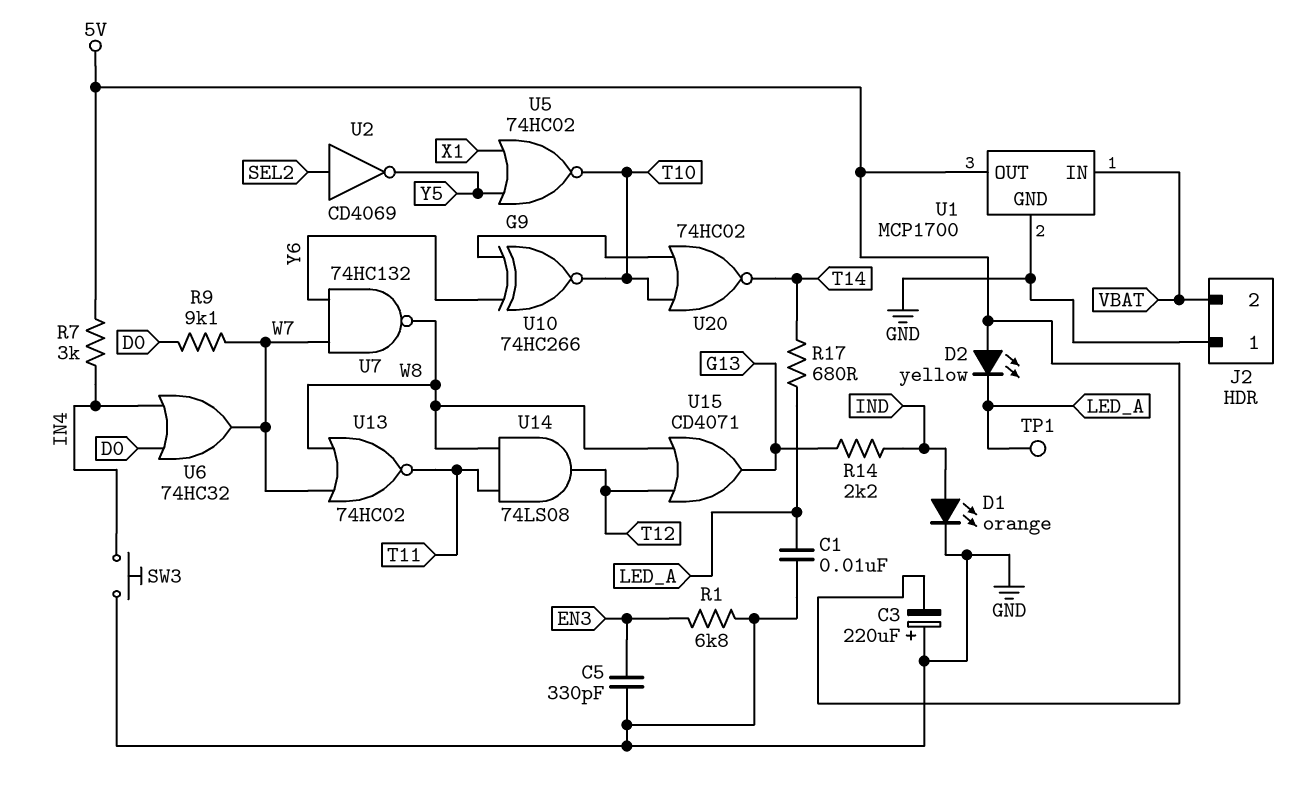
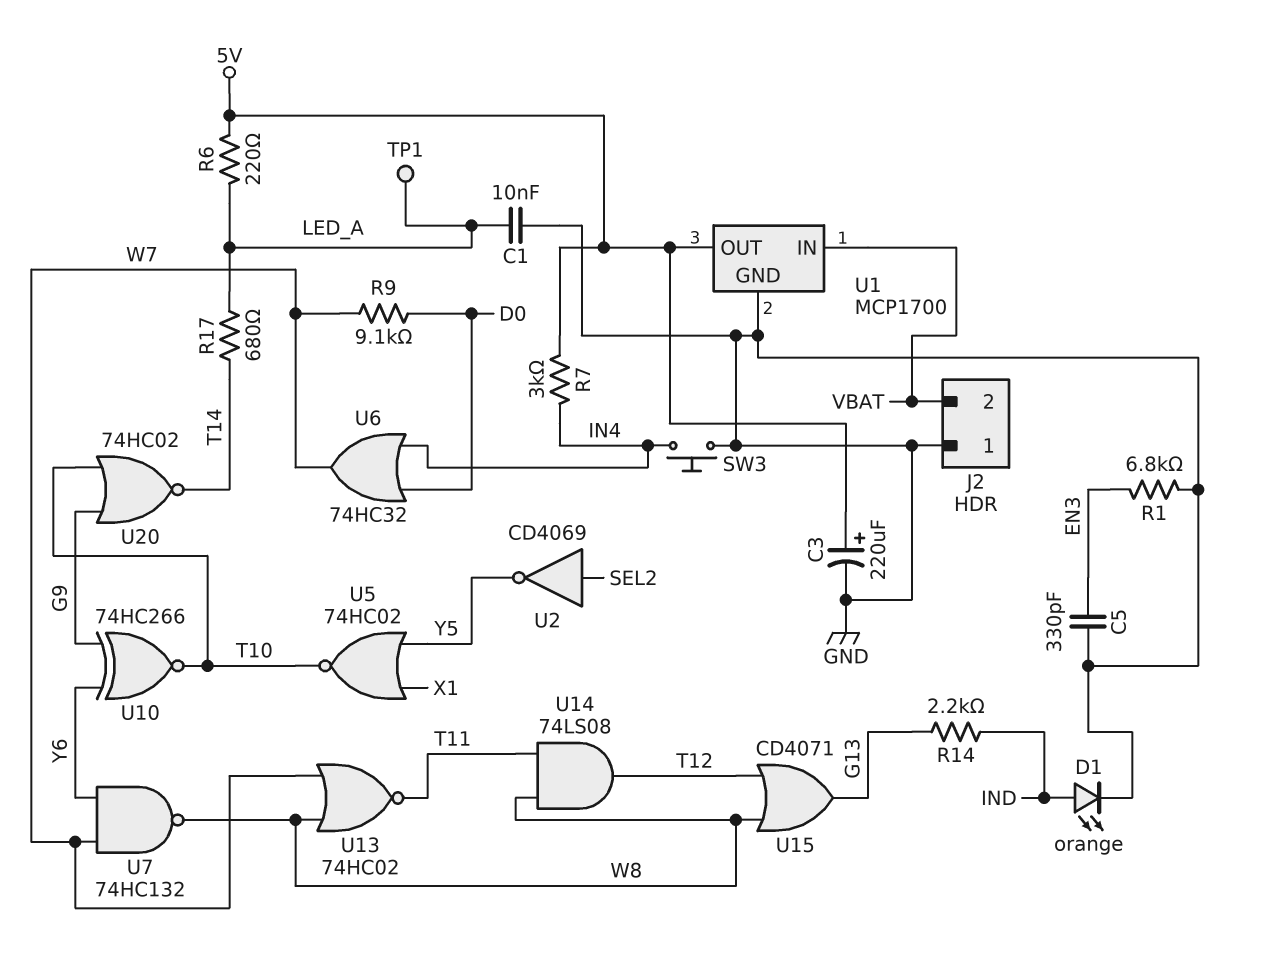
C3: 220uF (plus GND, minus 5V) -> 220uF (plus 5V, minus GND)
D2: LED yellow (A 5V, K LED_A) -> none
R6: none -> 220 (5V, LED_A)

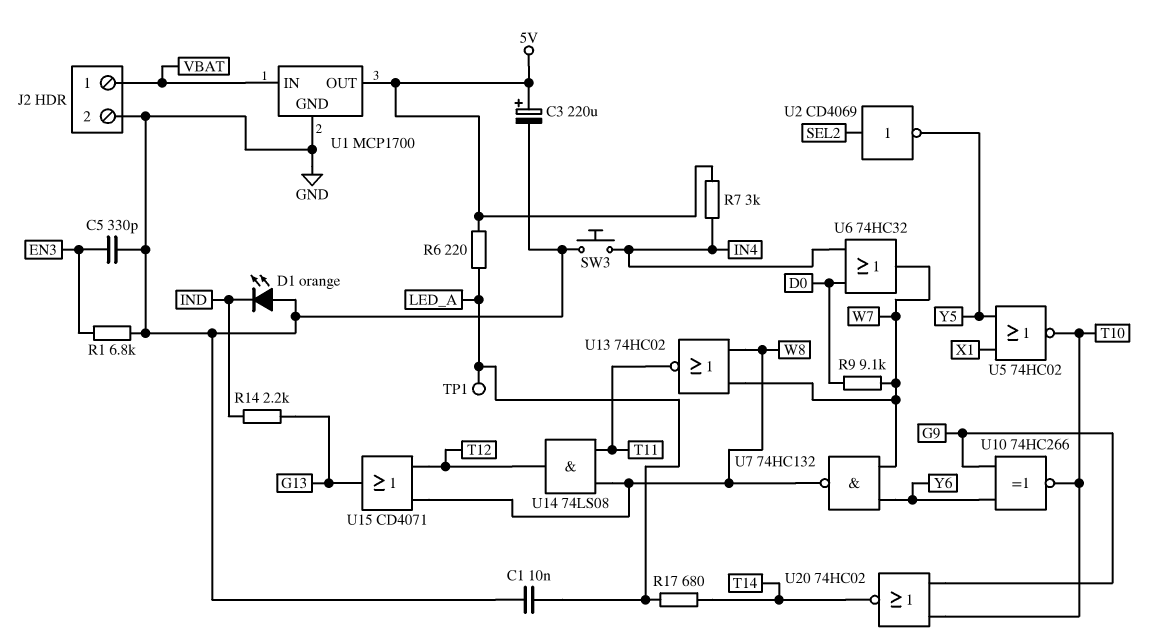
D1: LED orange (A IND, K GND) -> LED orange (A GND, K IND)
J2 pin 1: GND -> VBAT
J2 pin 2: VBAT -> GND

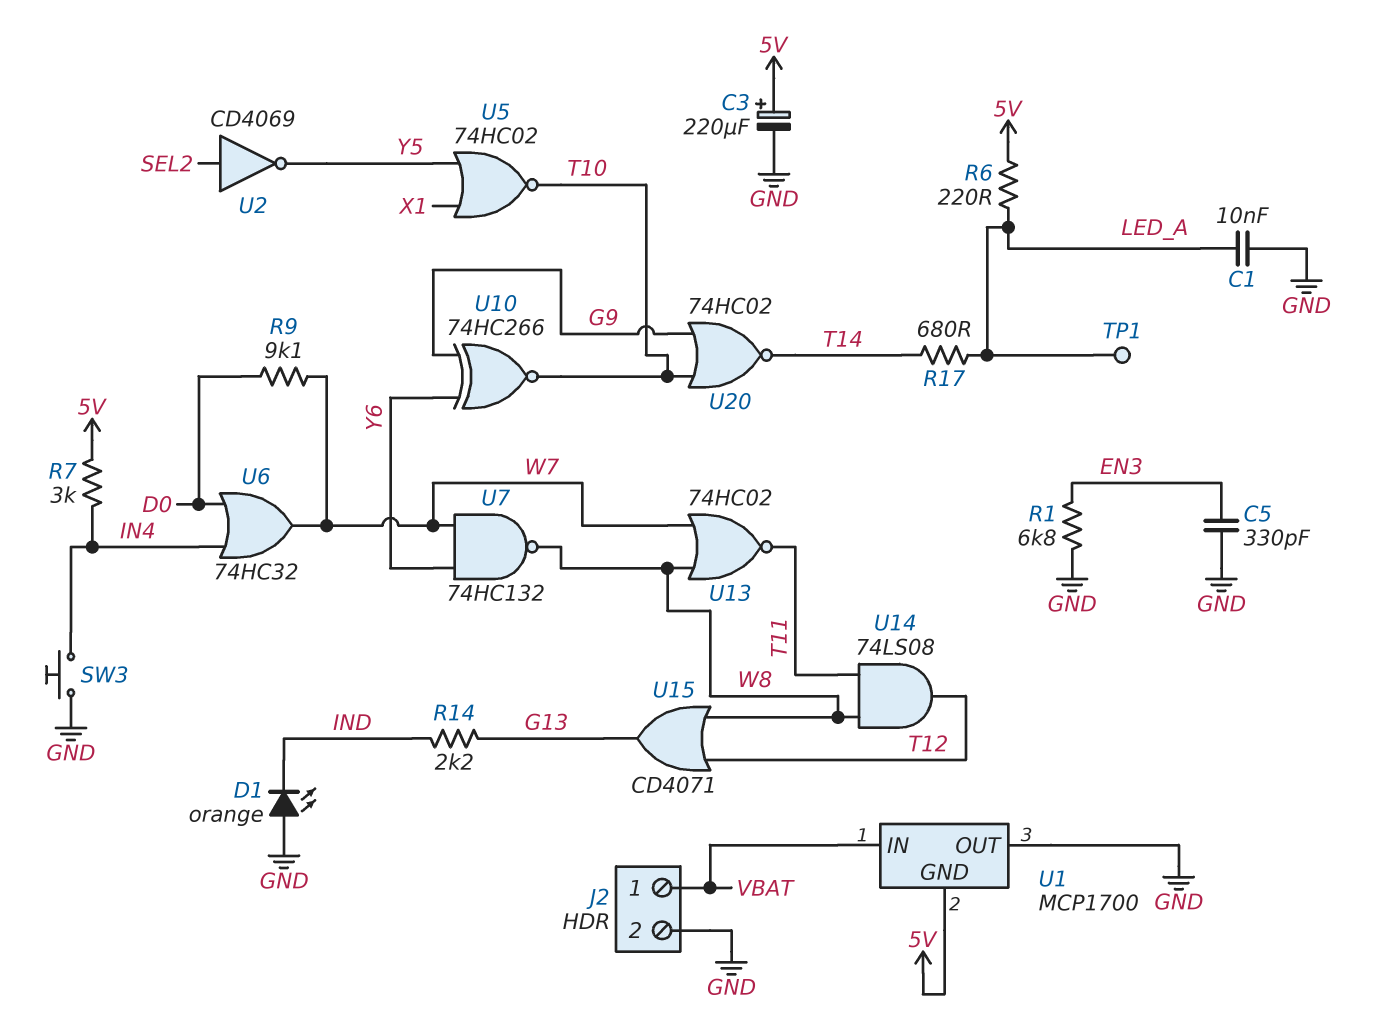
U1 pin GND: GND -> 5V
U1 pin OUT: 5V -> GND

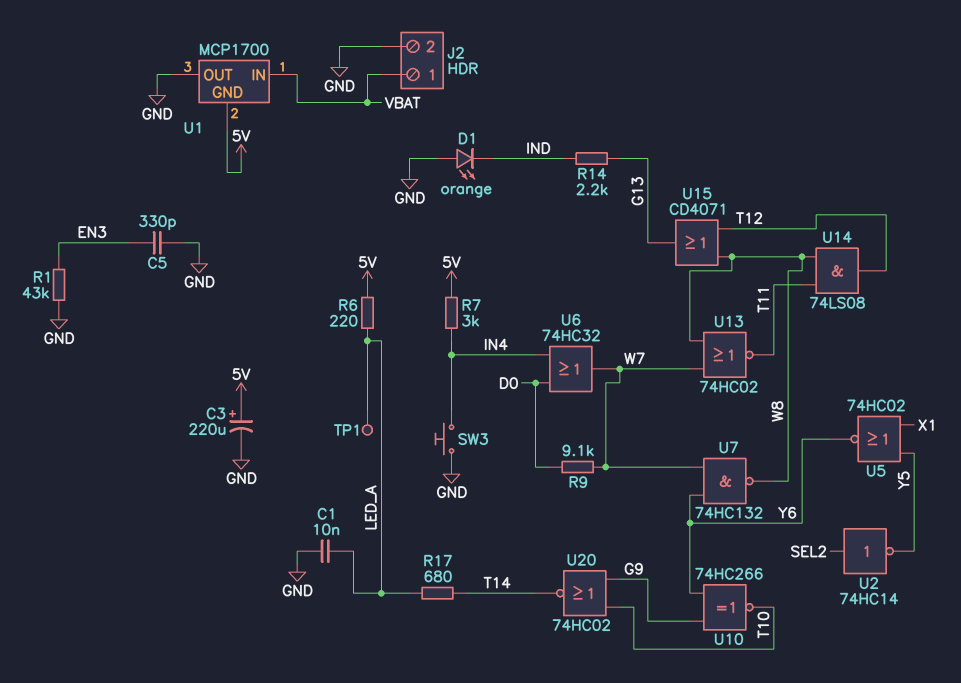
R1: 6.8k (EN3, GND) -> 43k (EN3, GND)
U2: NOT CD4069 (in SEL2, out Y5) -> NOT 74HC14 (in SEL2, out Y5)
U5: NOR 74HC02 (in X1, in Y5, out T10) -> NOR 74HC02 (in X1, in Y5, out Y6)

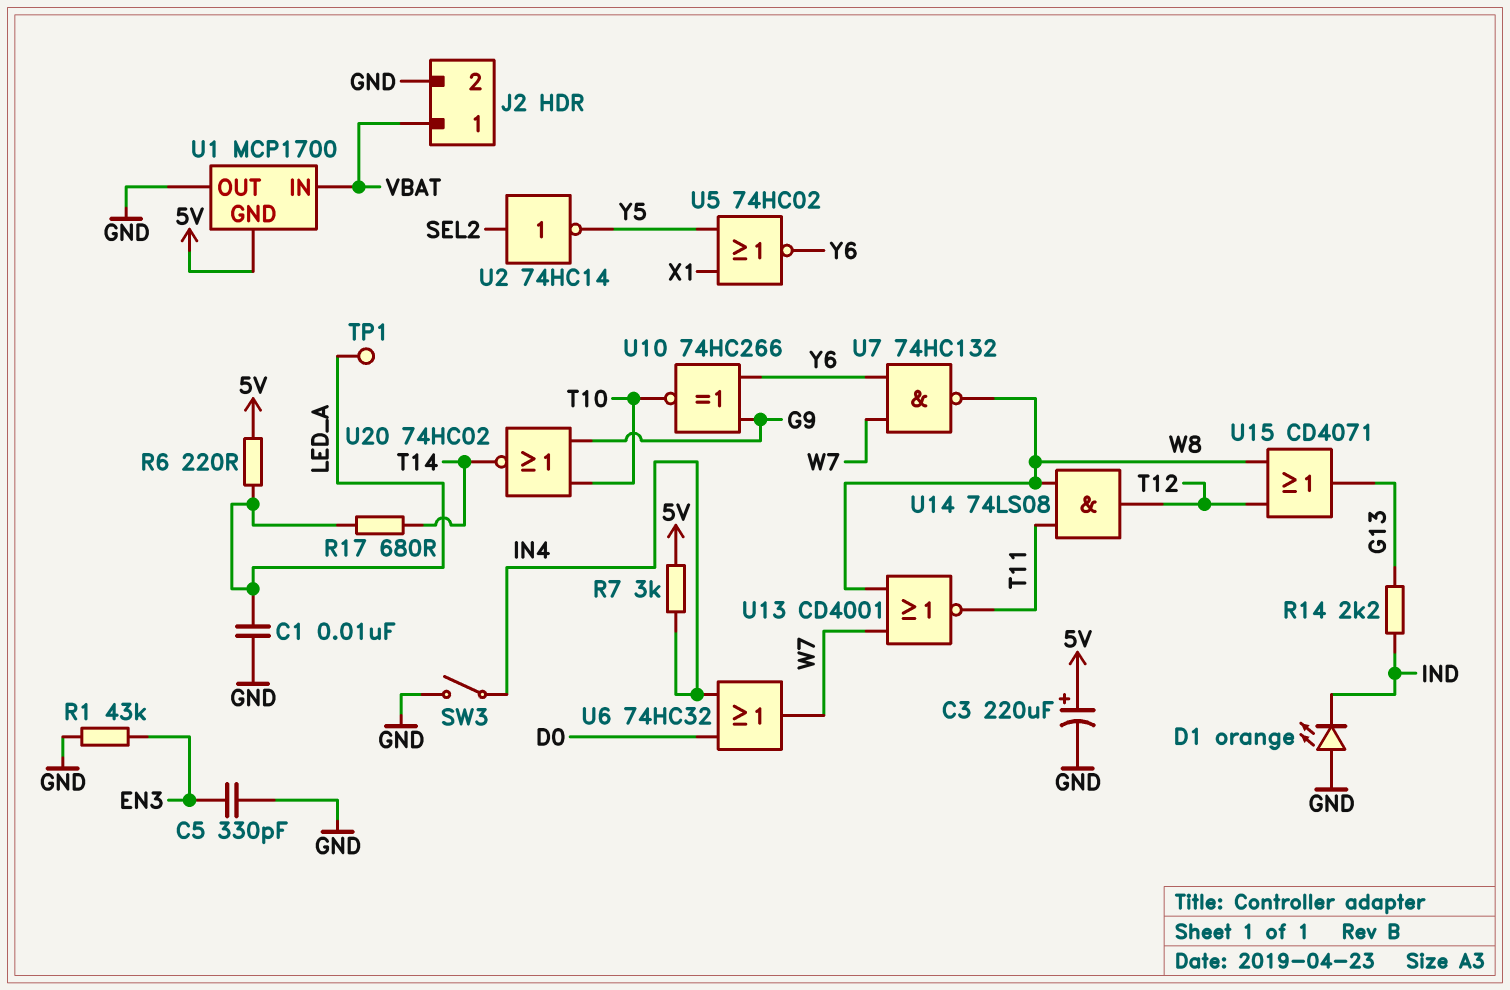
R9: 9.1k (D0, W7) -> none
SW3: button (GND, IN4) -> switch (GND, IN4)
U13: NOR 74HC02 (in W7, in W8, out T11) -> NOR CD4001 (in W7, in W8, out T11)

